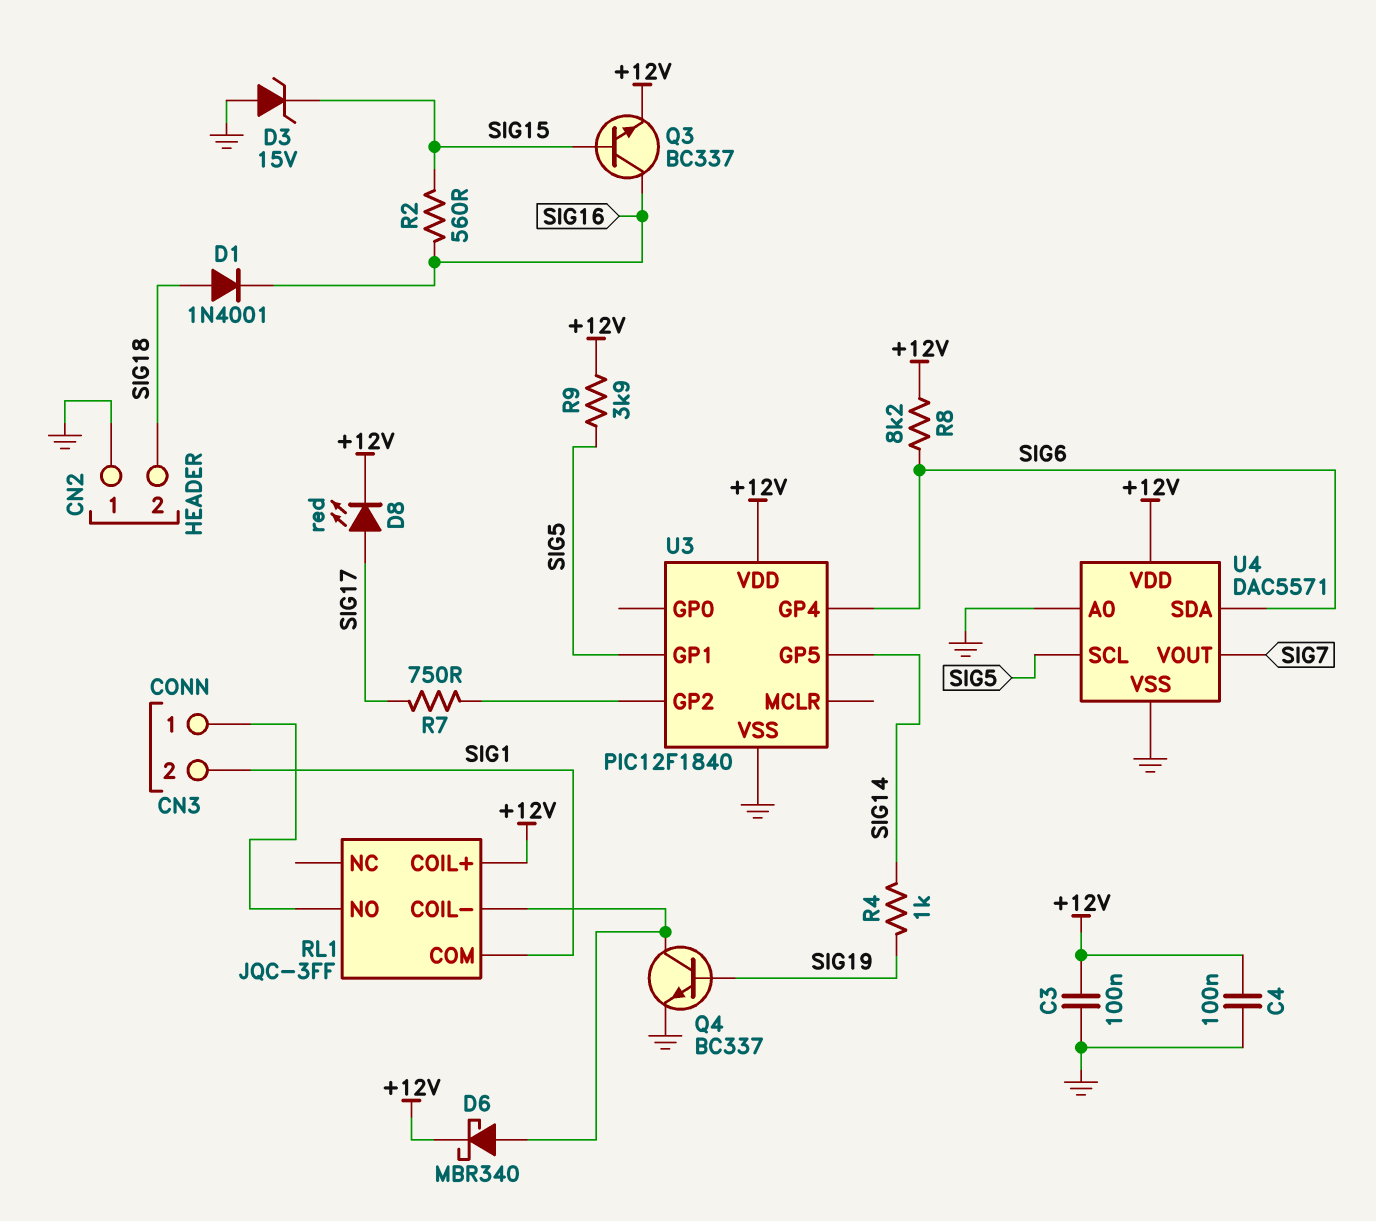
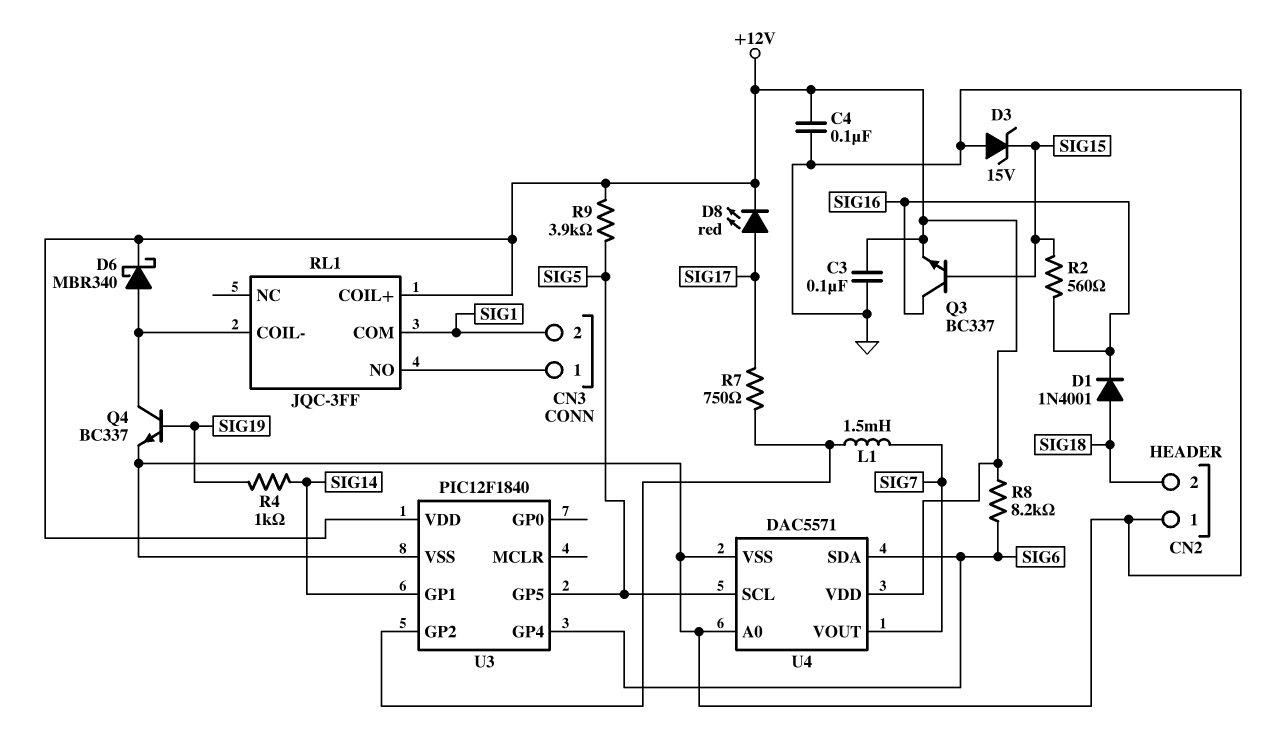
L1: none -> 1.5mH (SIG7, U3/GP2)
U3 pin GP1: SIG5 -> SIG14
U3 pin GP5: SIG14 -> SIG5

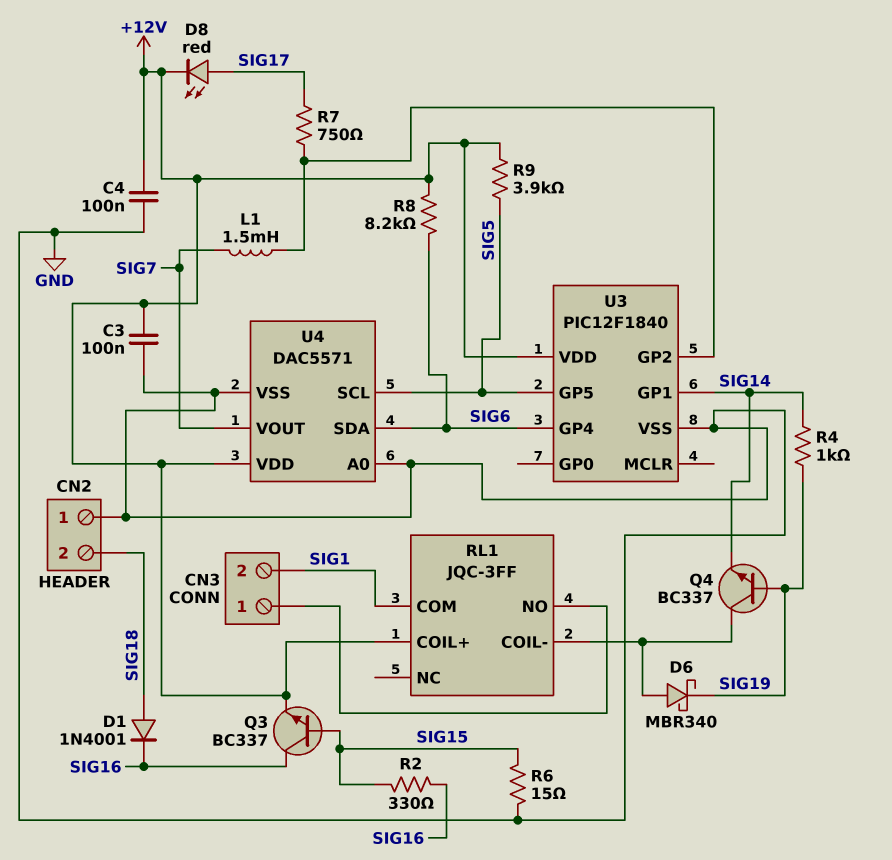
D3: zener 15V (A GND, K SIG15) -> none
D6: schottky MBR340 (A RL1/COIL-, K +12V) -> schottky MBR340 (A RL1/COIL-, K SIG19)
Q4: NPN BC337 (B SIG19, C RL1/COIL-, E GND) -> NPN BC337 (B SIG19, C RL1/COIL-, E SIG14)
R2: 560 (SIG15, SIG16) -> 330 (SIG15, SIG16)
R6: none -> 15 (GND, SIG15)

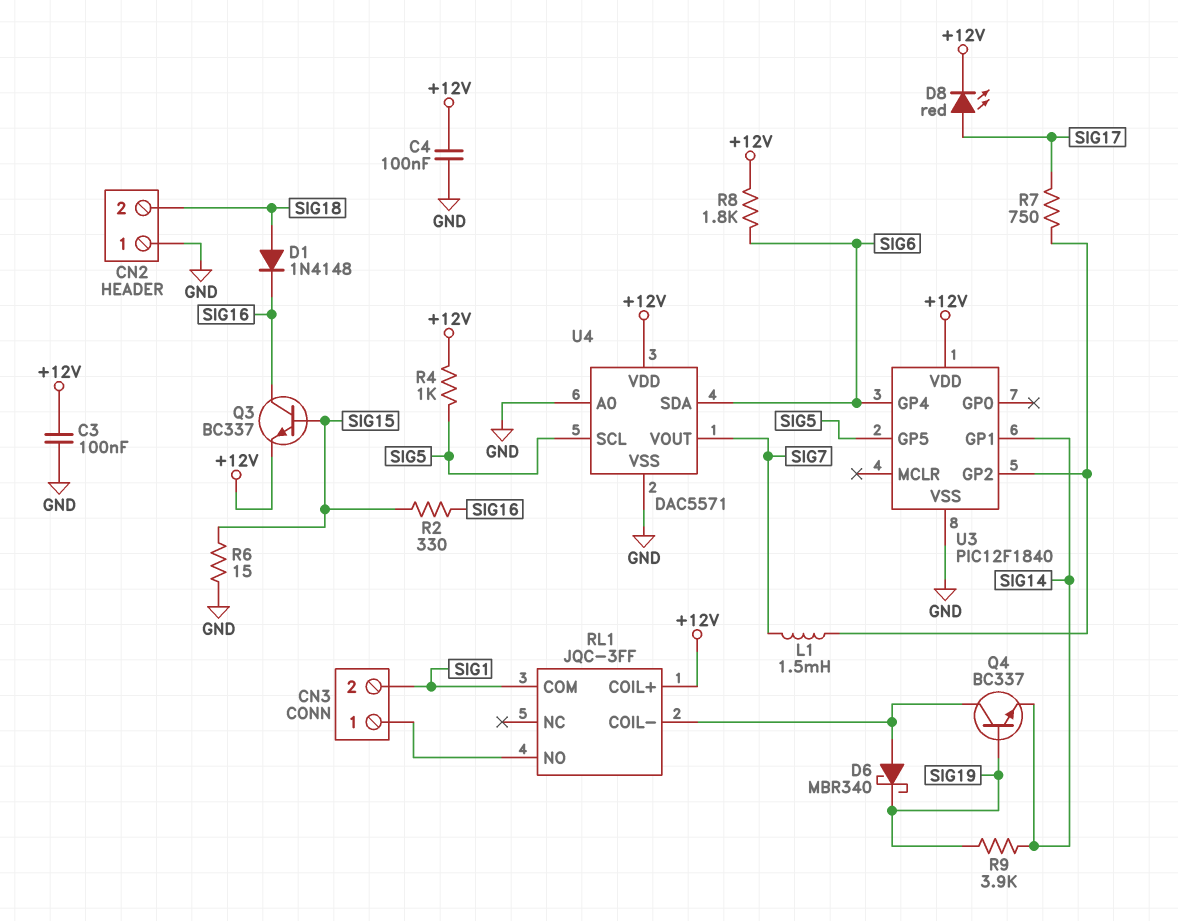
D1: diode 1N4001 (A SIG18, K SIG16) -> diode 1N4148 (A SIG18, K SIG16)
R4: 1k (SIG14, SIG19) -> 1k (+12V, SIG5)
R8: 8.2k (+12V, SIG6) -> 1.8k (+12V, SIG6)
R9: 3.9k (+12V, SIG5) -> 3.9k (SIG14, SIG19)

